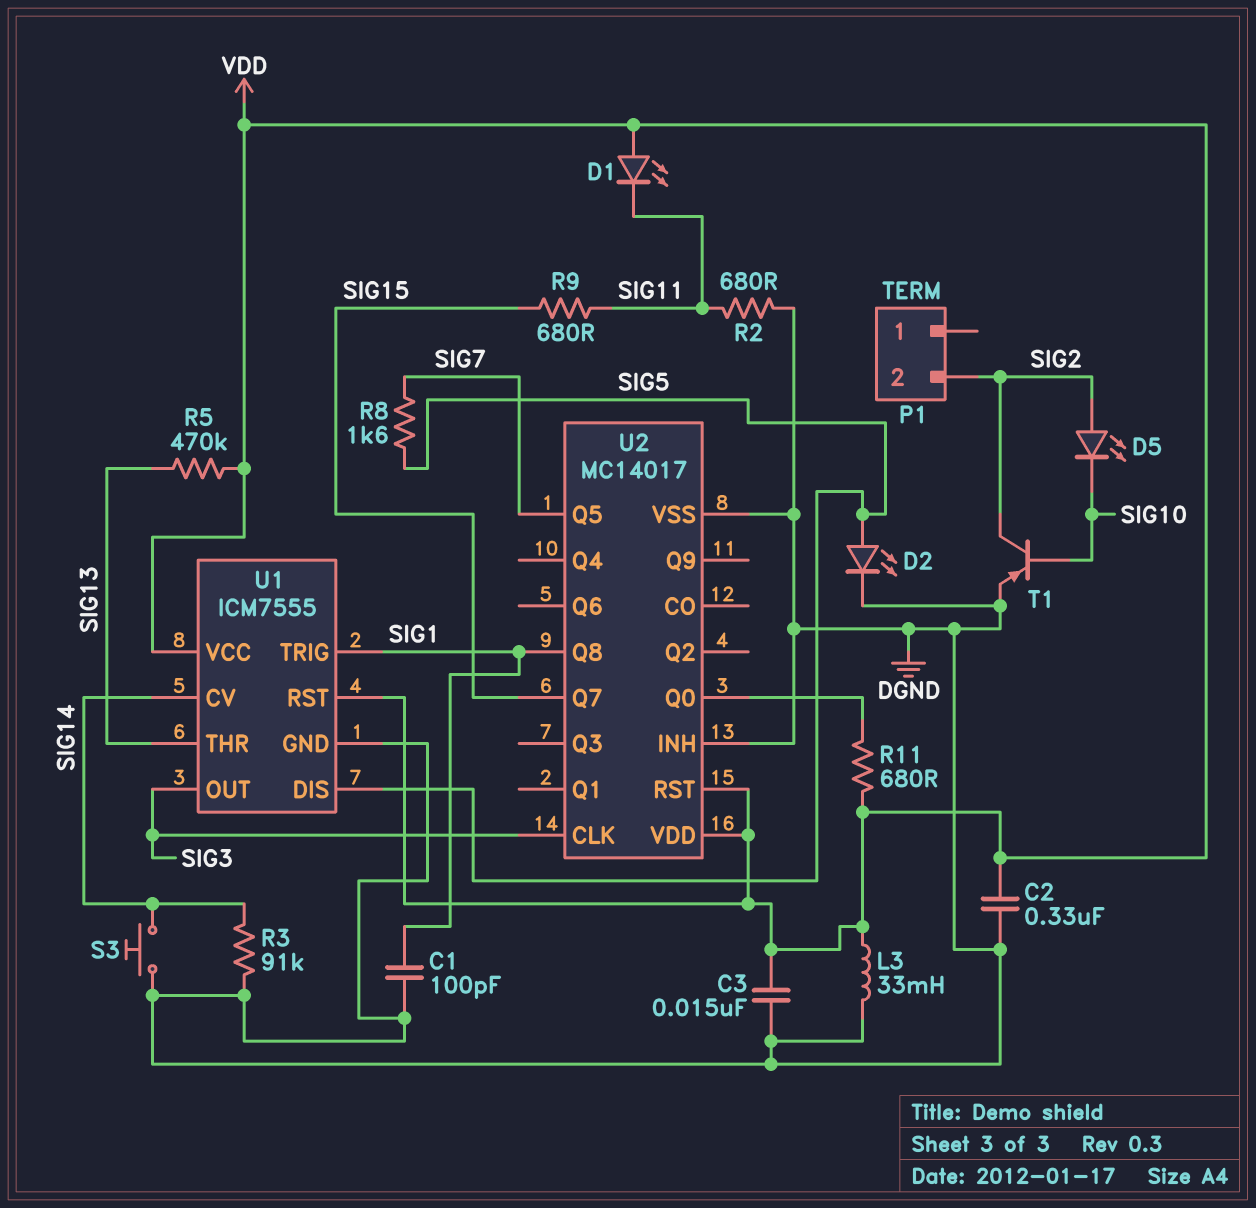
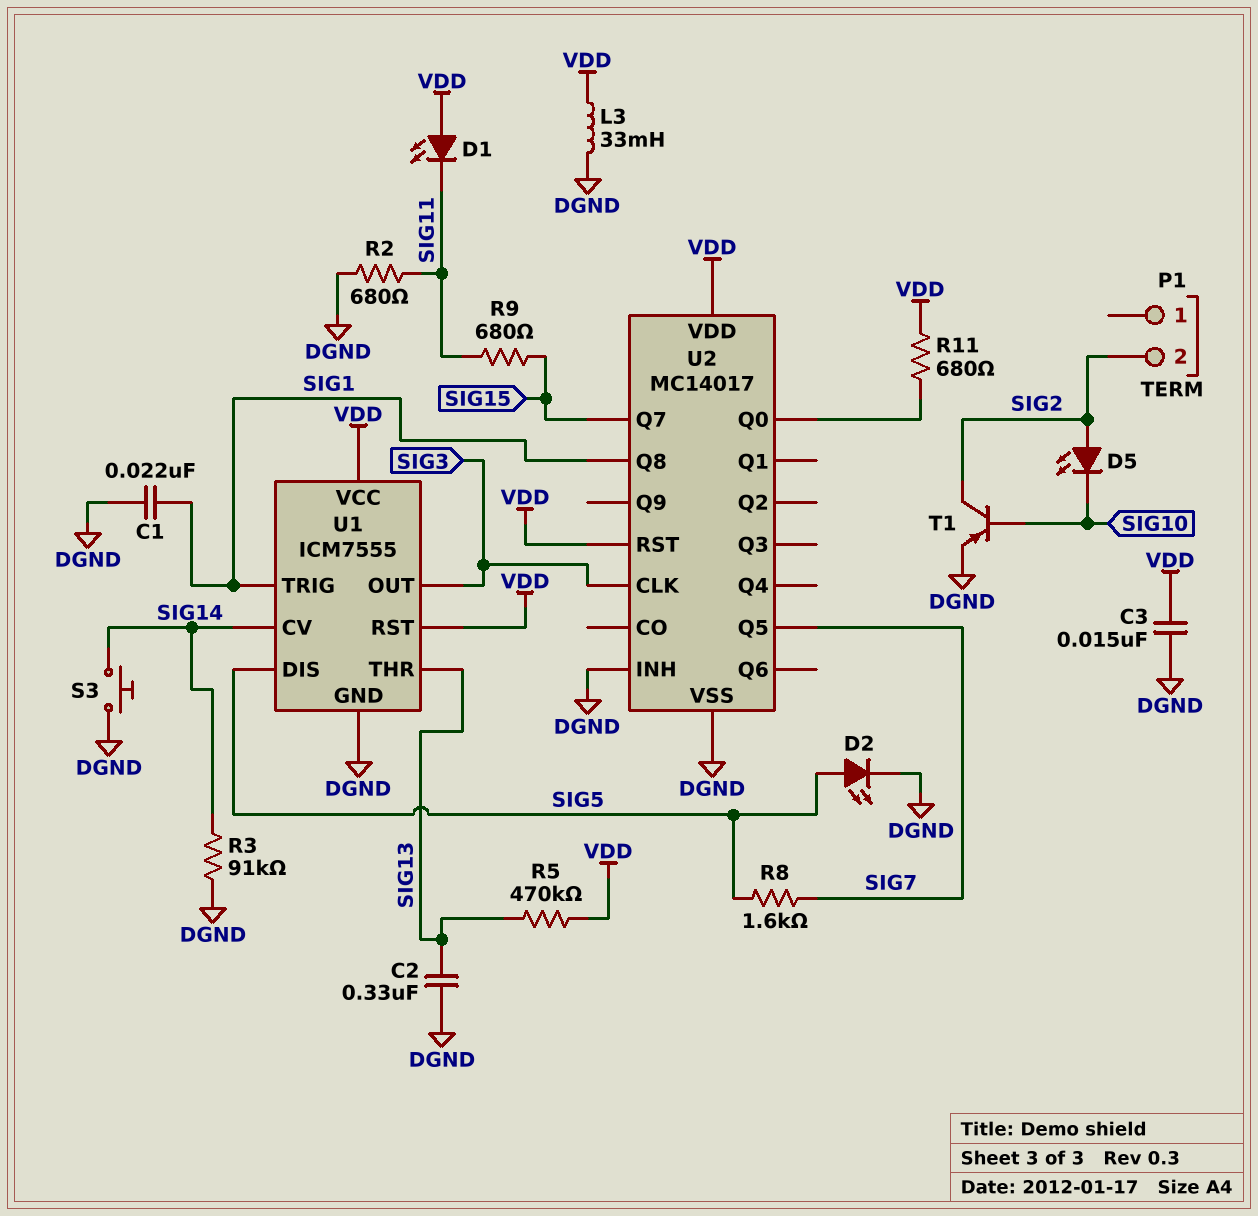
C1: 100pF (DGND, SIG1) -> 22nF (DGND, SIG1)
C2: 330nF (DGND, VDD) -> 330nF (DGND, SIG13)

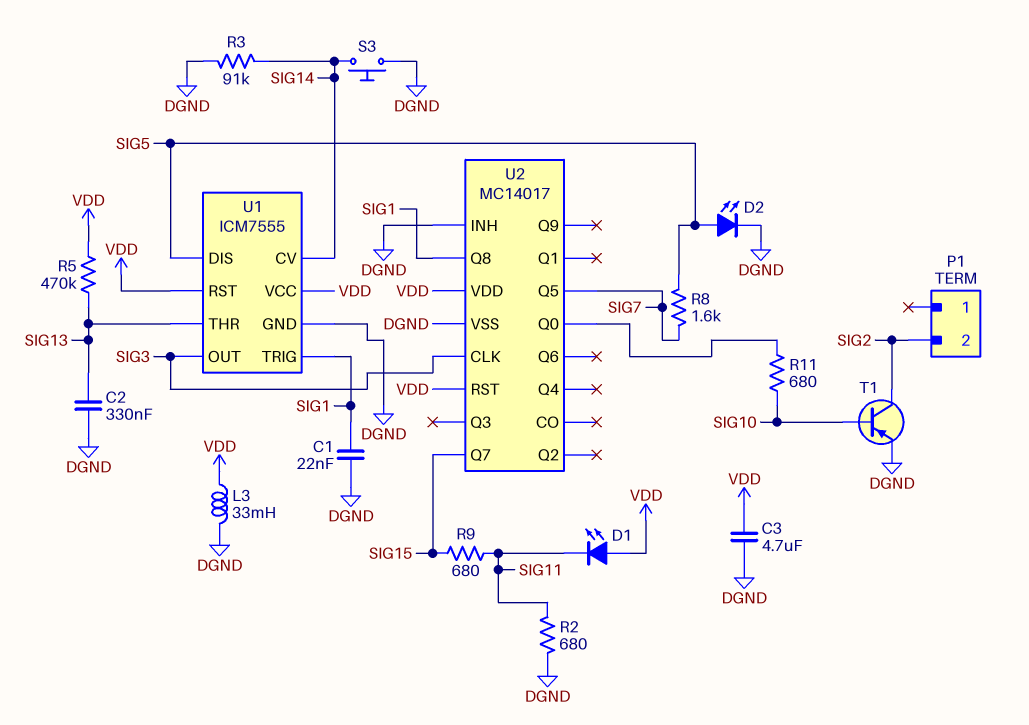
C3: 15nF (DGND, VDD) -> 4.7uF (DGND, VDD)
D5: LED (A SIG2, K SIG10) -> none
R11: 680 (U2/Q0, VDD) -> 680 (SIG10, U2/Q0)

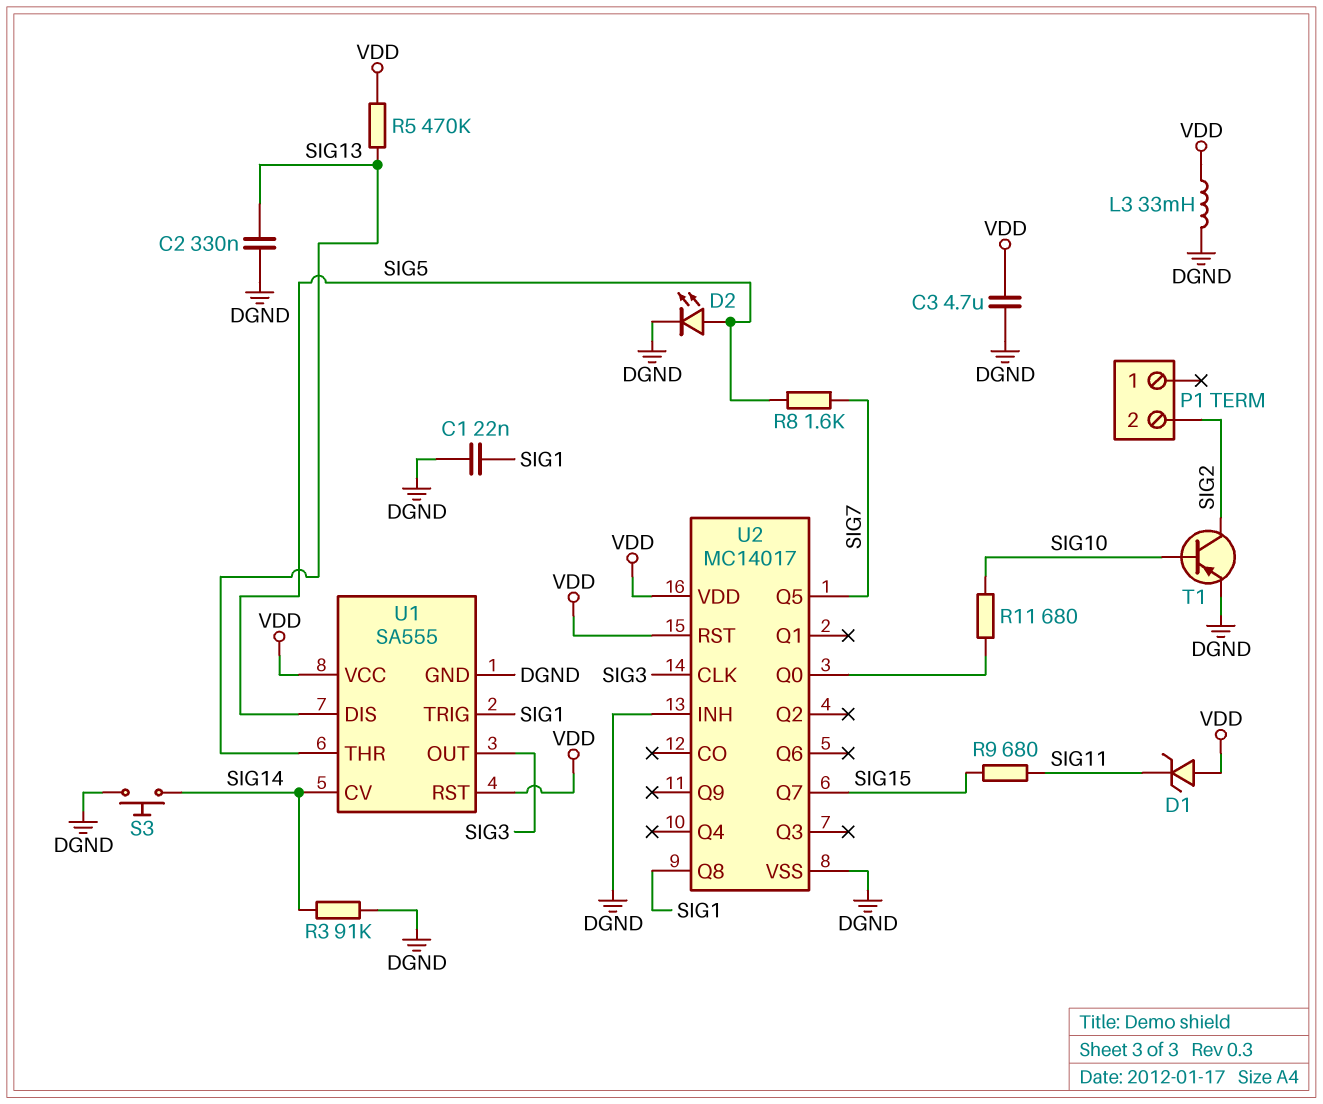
D1: LED (A VDD, K SIG11) -> zener (A VDD, K SIG11)
R2: 680 (DGND, SIG11) -> none
U1: ICM7555 -> SA555

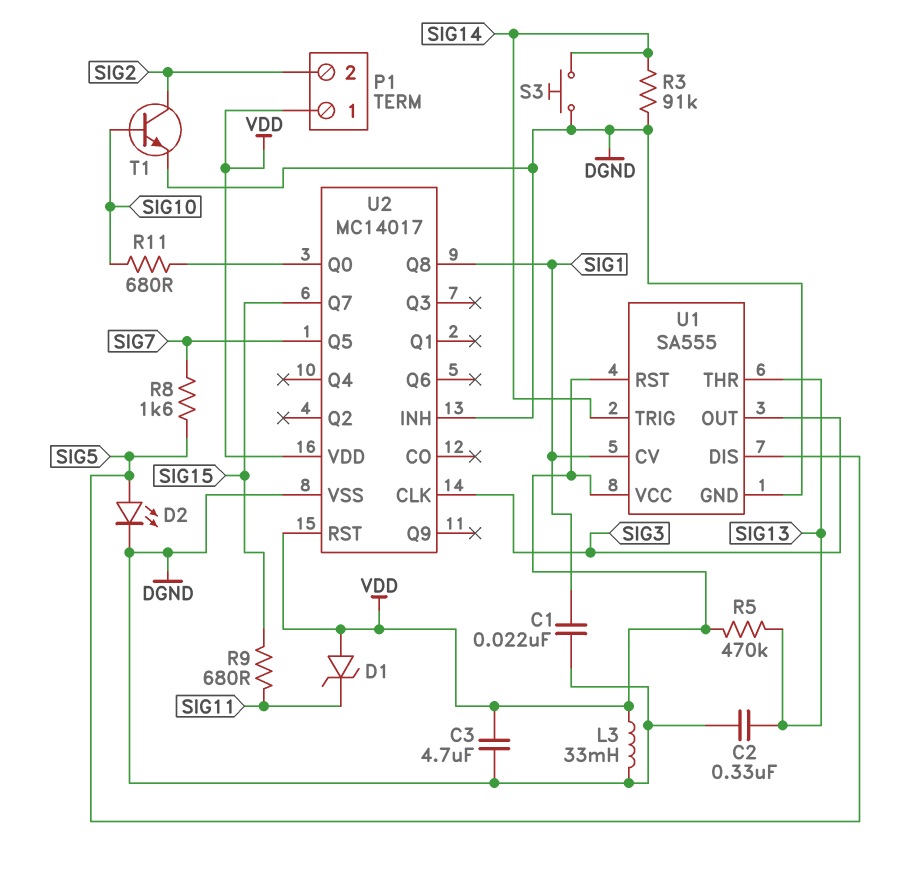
P1 pin 1: none -> VDD
T1: PNP (B SIG10, C SIG2, E DGND) -> NPN (B SIG10, C SIG2, E DGND)
U1 pin CV: SIG14 -> SIG1
U1 pin TRIG: SIG1 -> SIG14

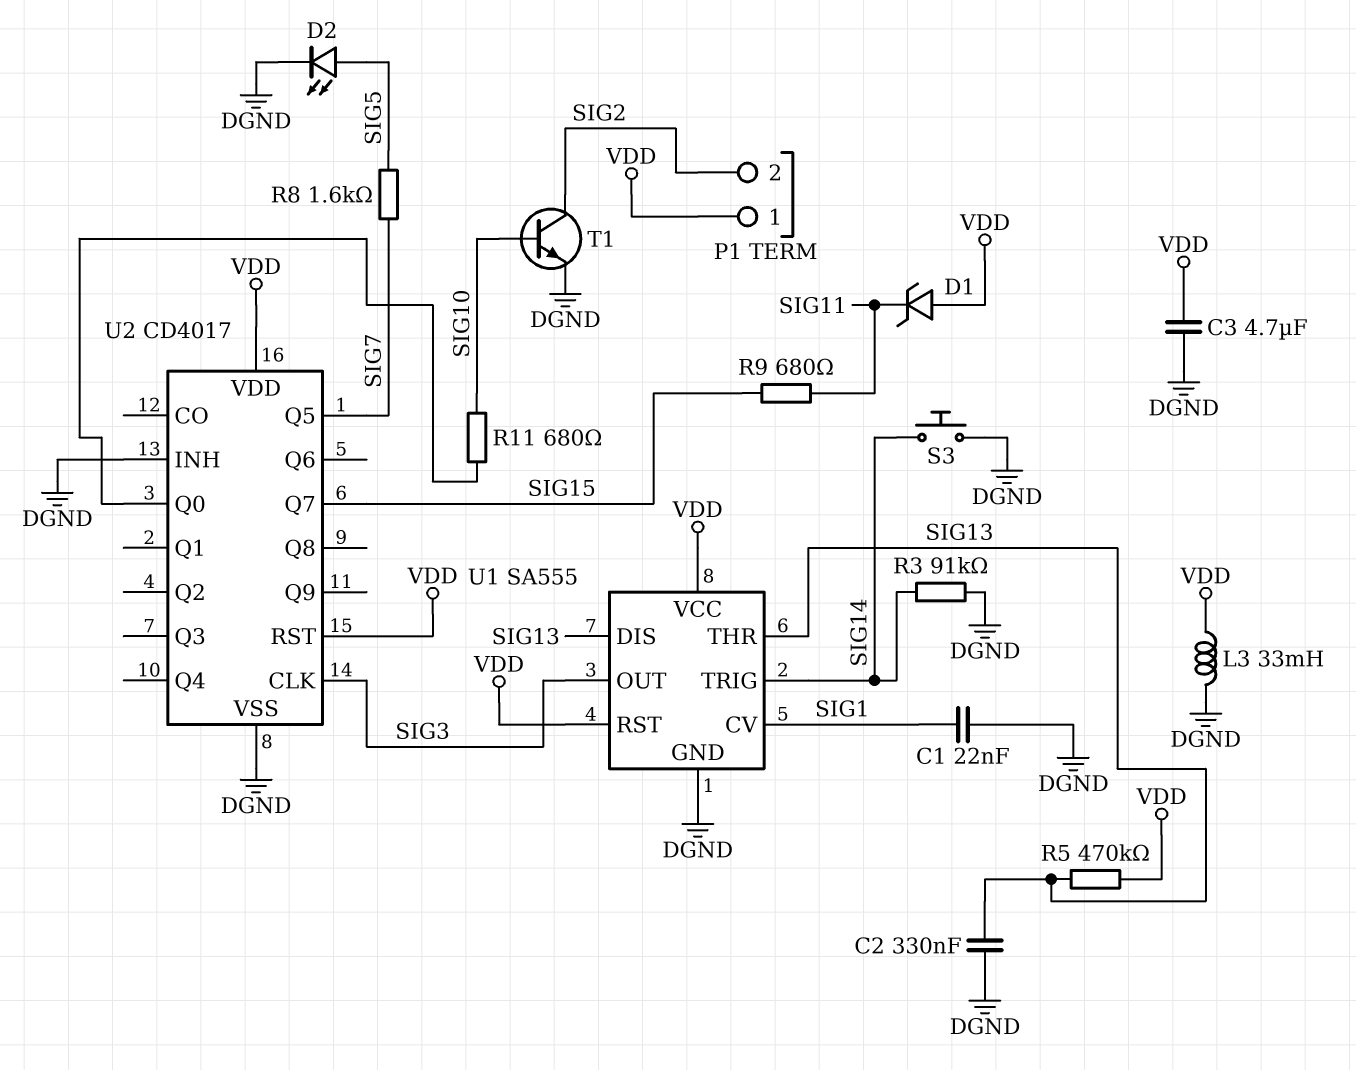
U1 pin DIS: SIG5 -> SIG13
U2: MC14017 -> CD4017
U2 pin Q8: SIG1 -> none

